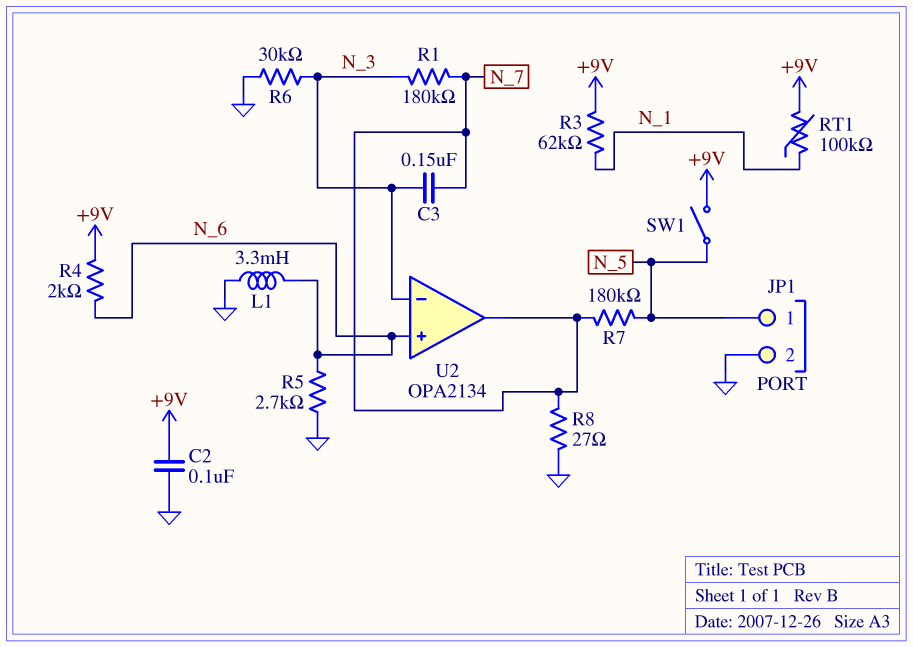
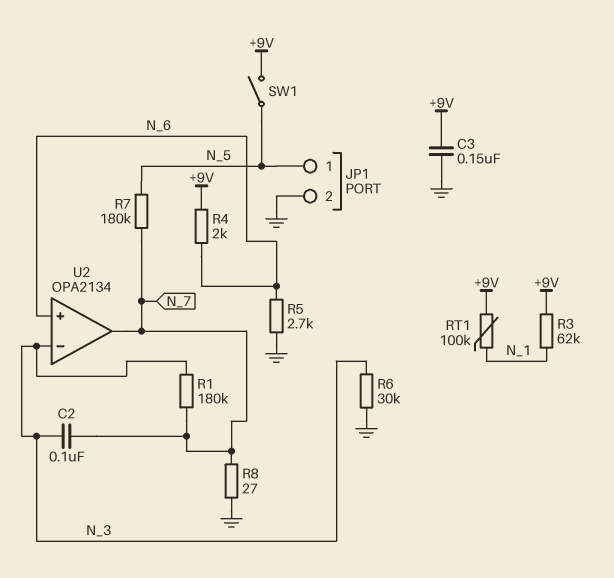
C2: 100nF (+9V, GND) -> 100nF (N_3, N_7)
C3: 150nF (N_3, N_7) -> 150nF (+9V, GND)
L1: 3.3mH (GND, N_6) -> none

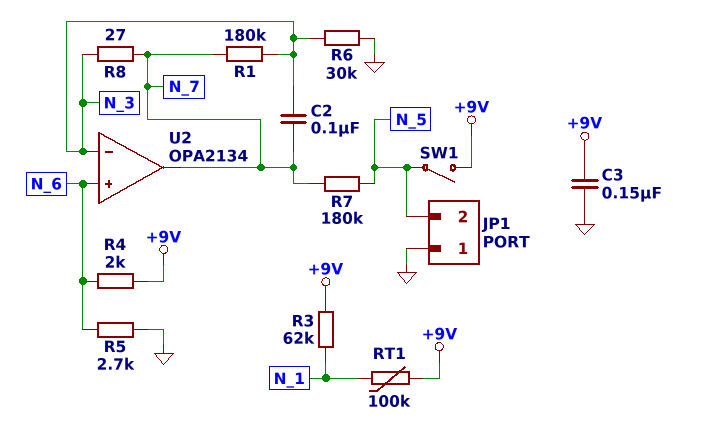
JP1 pin 1: N_5 -> GND
JP1 pin 2: GND -> N_5
R8: 27 (GND, N_7) -> 27 (N_3, N_7)

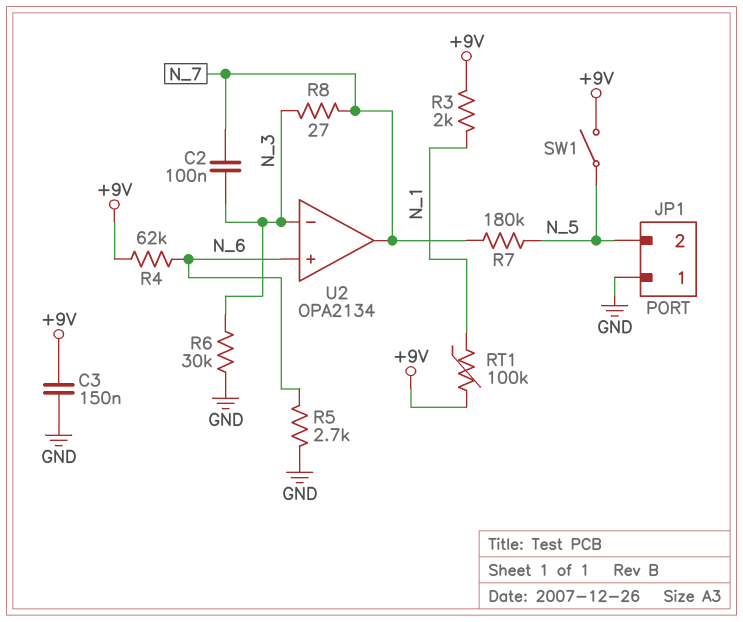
R1: 180k (N_3, N_7) -> none
R3: 62k (+9V, N_1) -> 2k (+9V, N_1)
R4: 2k (+9V, N_6) -> 62k (+9V, N_6)

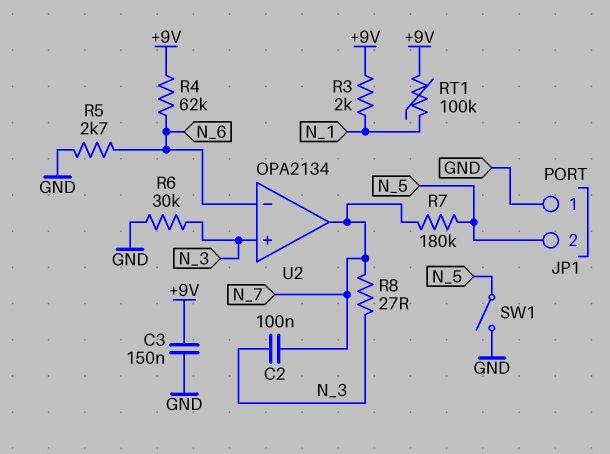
SW1: switch (+9V, N_5) -> switch (GND, N_5)
U2 pin in+: N_6 -> N_3
U2 pin in-: N_3 -> N_6

